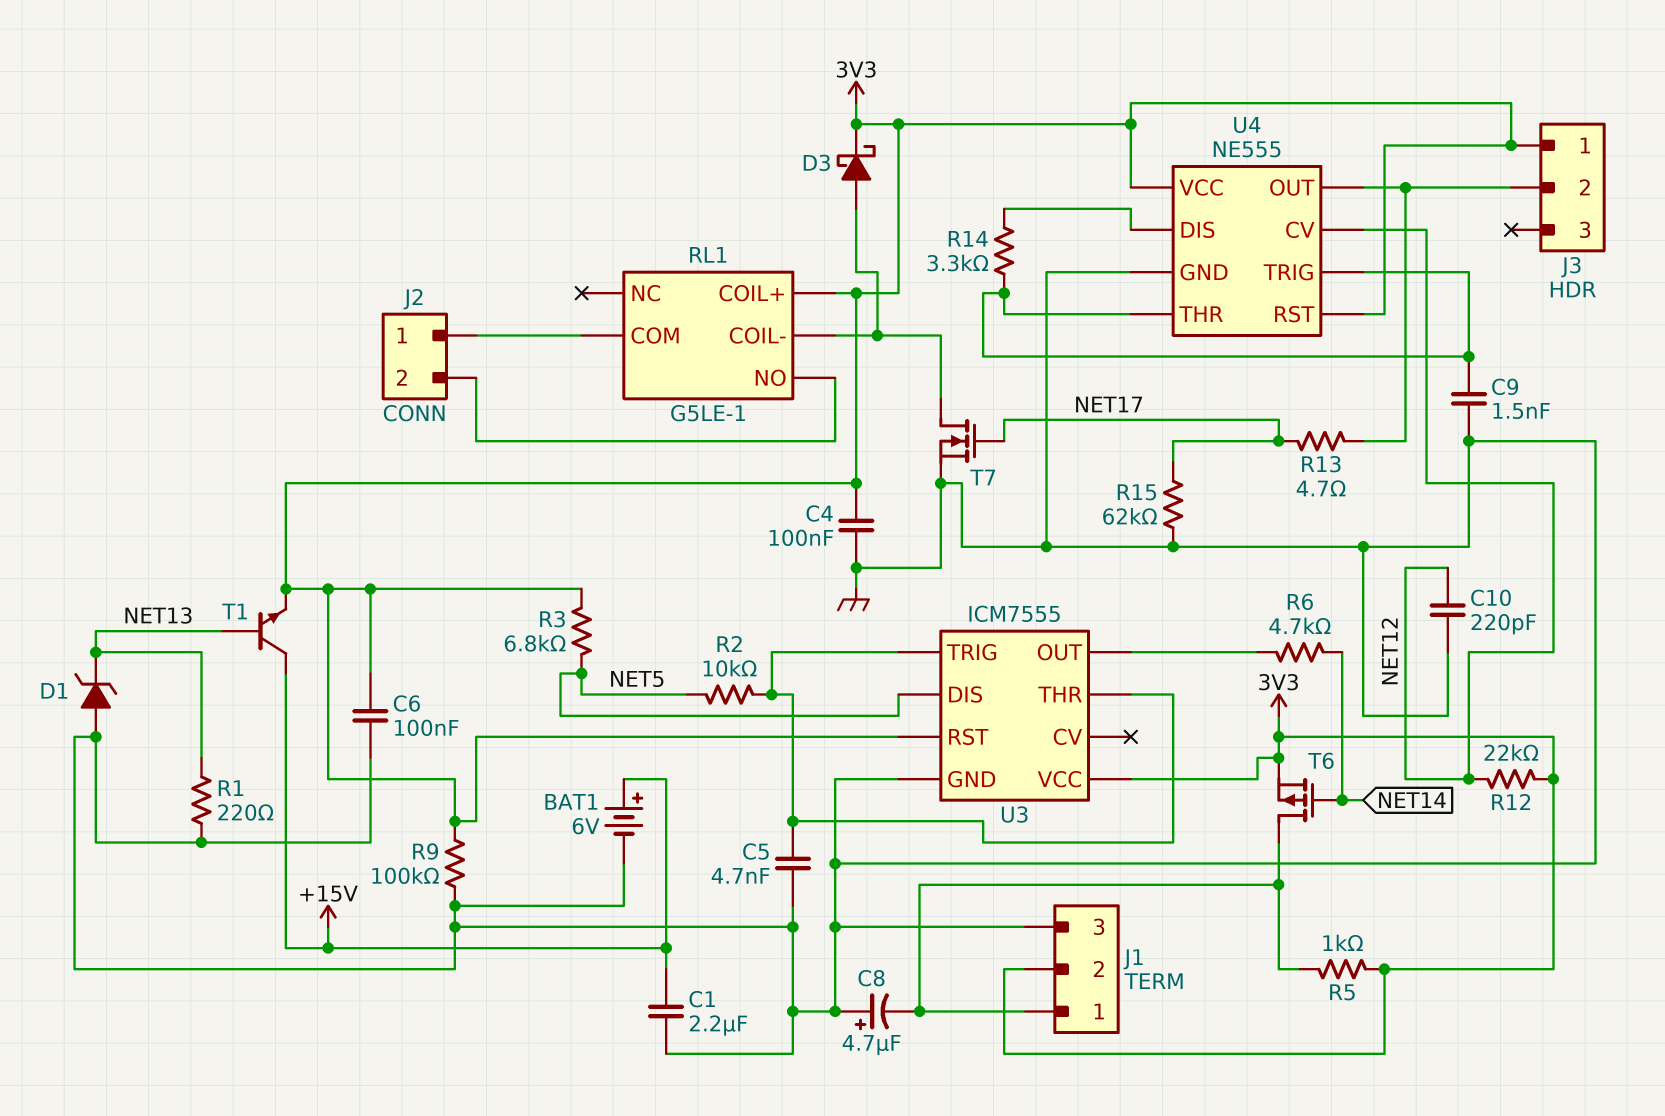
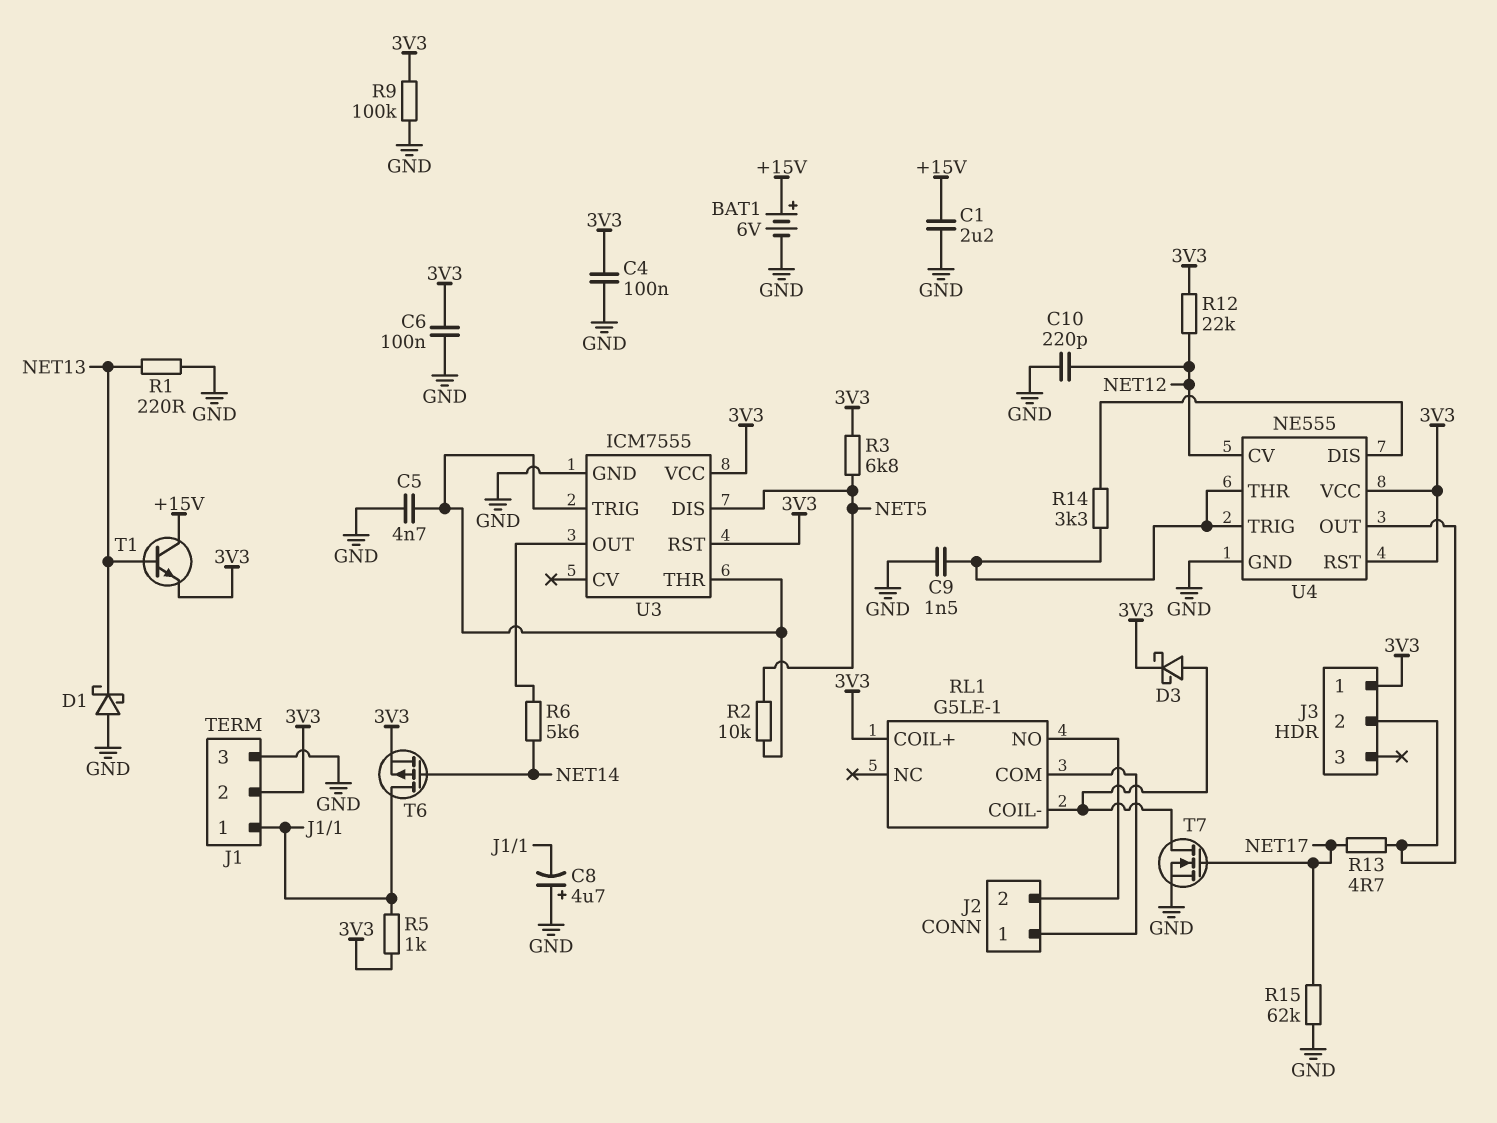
D1: zener (A GND, K NET13) -> schottky (A GND, K NET13)
R6: 4.7k (NET14, U3/OUT) -> 5.6k (NET14, U3/OUT)

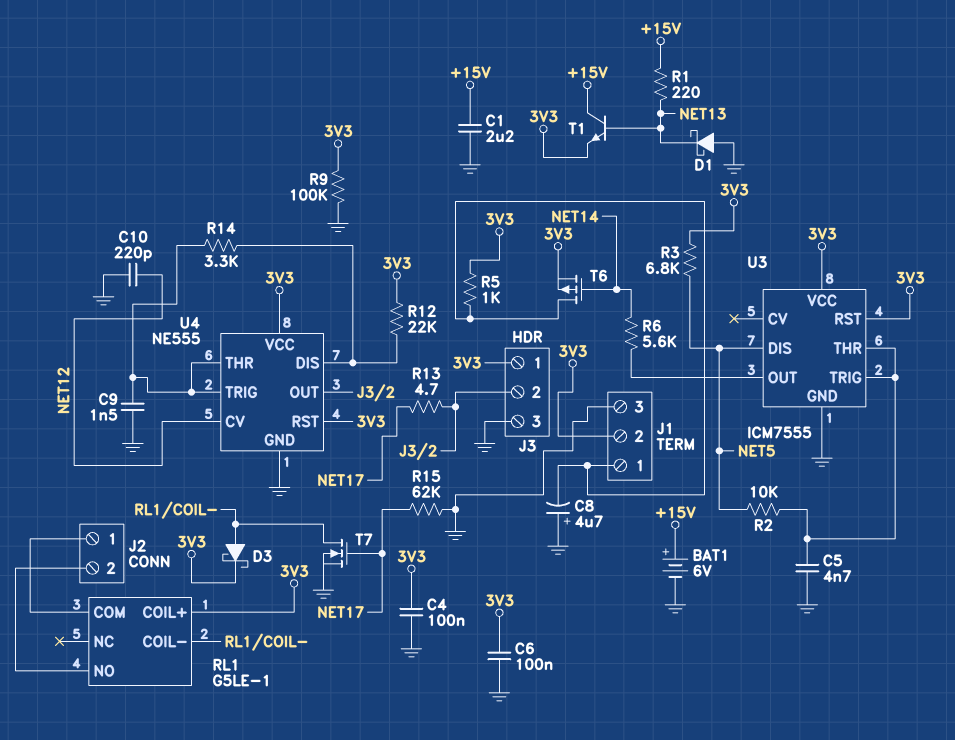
J3 pin 3: none -> GND
R1: 220 (GND, NET13) -> 220 (+15V, NET13)
R12: 22k (3V3, NET12) -> 22k (3V3, U4/DIS)

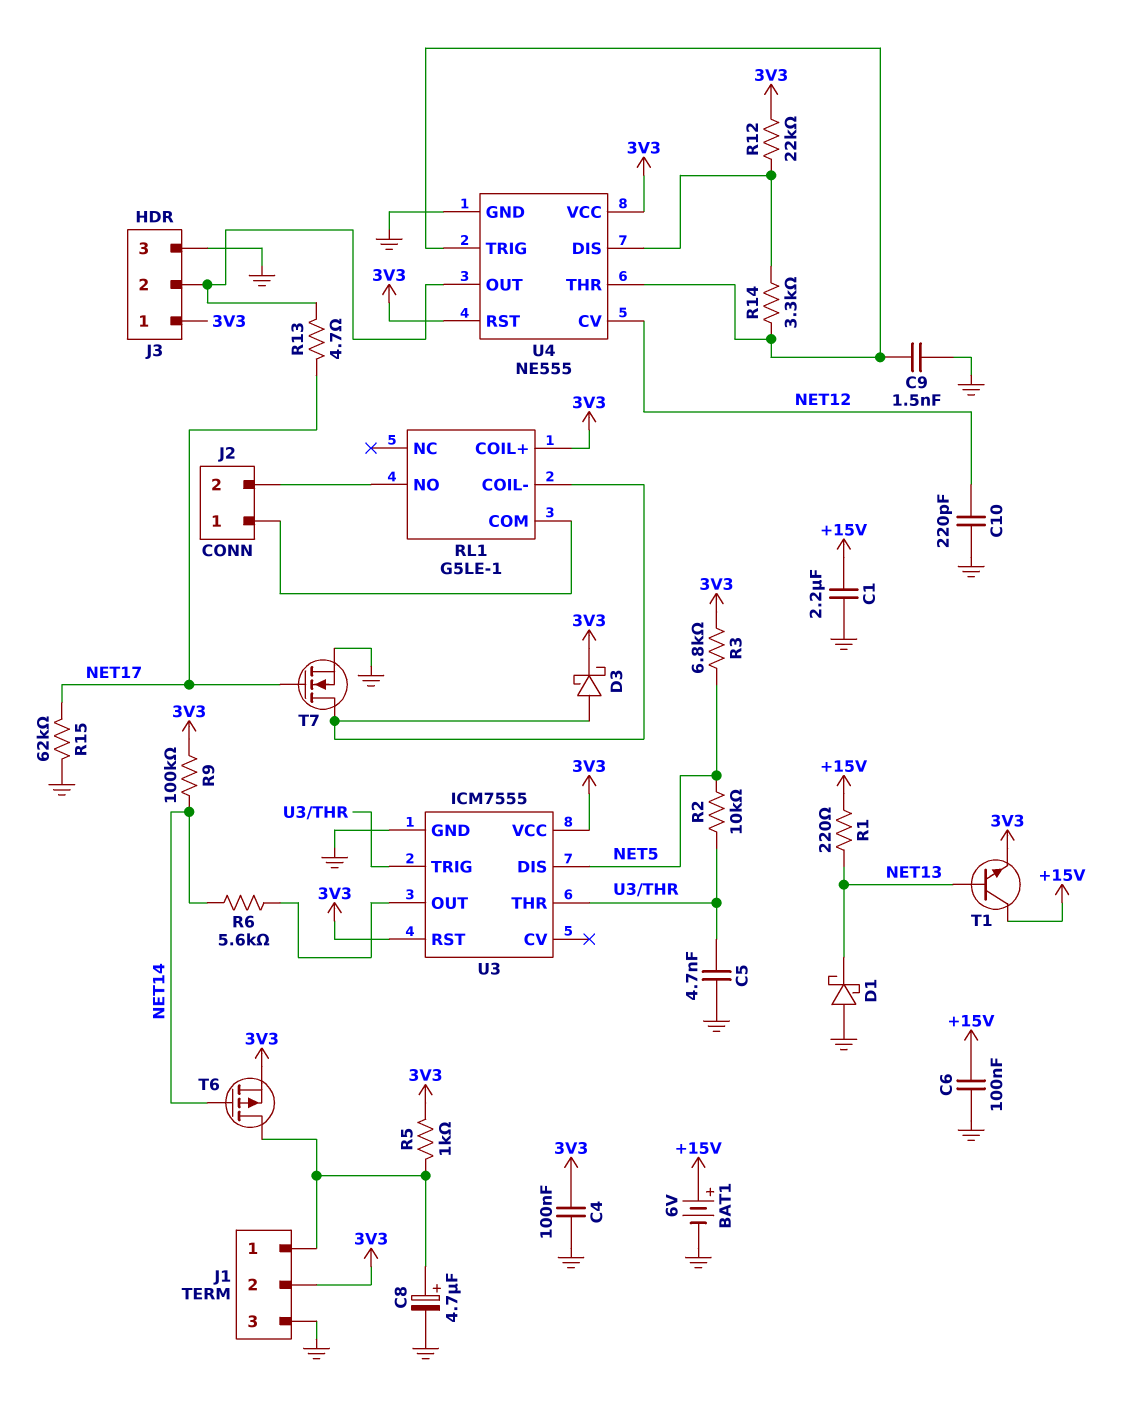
C6: 100nF (3V3, GND) -> 100nF (+15V, GND)
C8: 4.7uF (plus GND, minus J1/1) -> 4.7uF (plus J1/1, minus GND)
R9: 100k (3V3, GND) -> 100k (3V3, NET14)

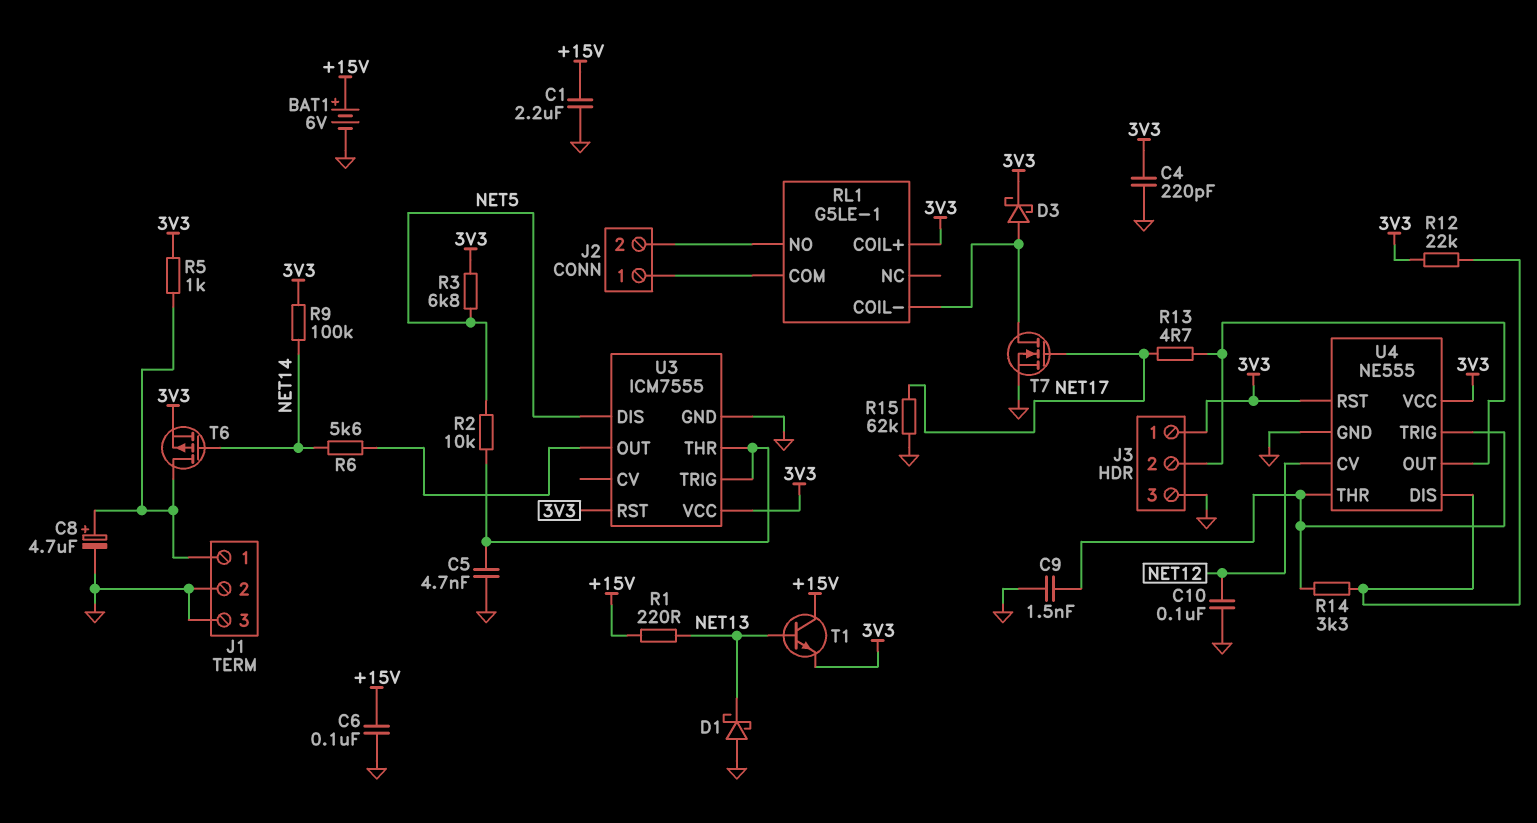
C4: 100nF (3V3, GND) -> 220pF (3V3, GND)
C10: 220pF (GND, NET12) -> 100nF (GND, NET12)
J1 pin 2: 3V3 -> GND

